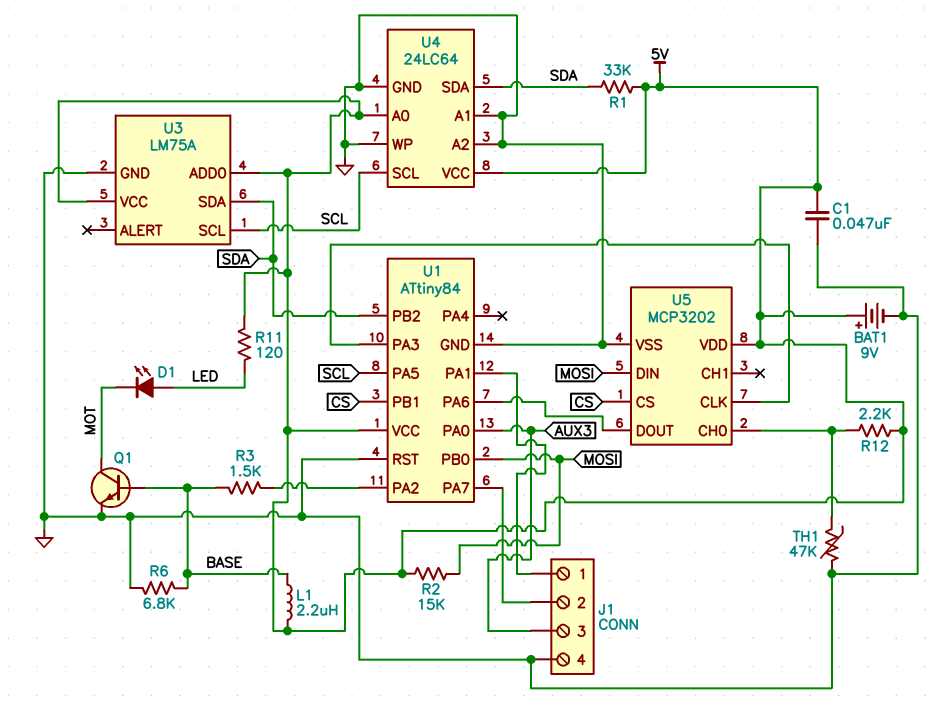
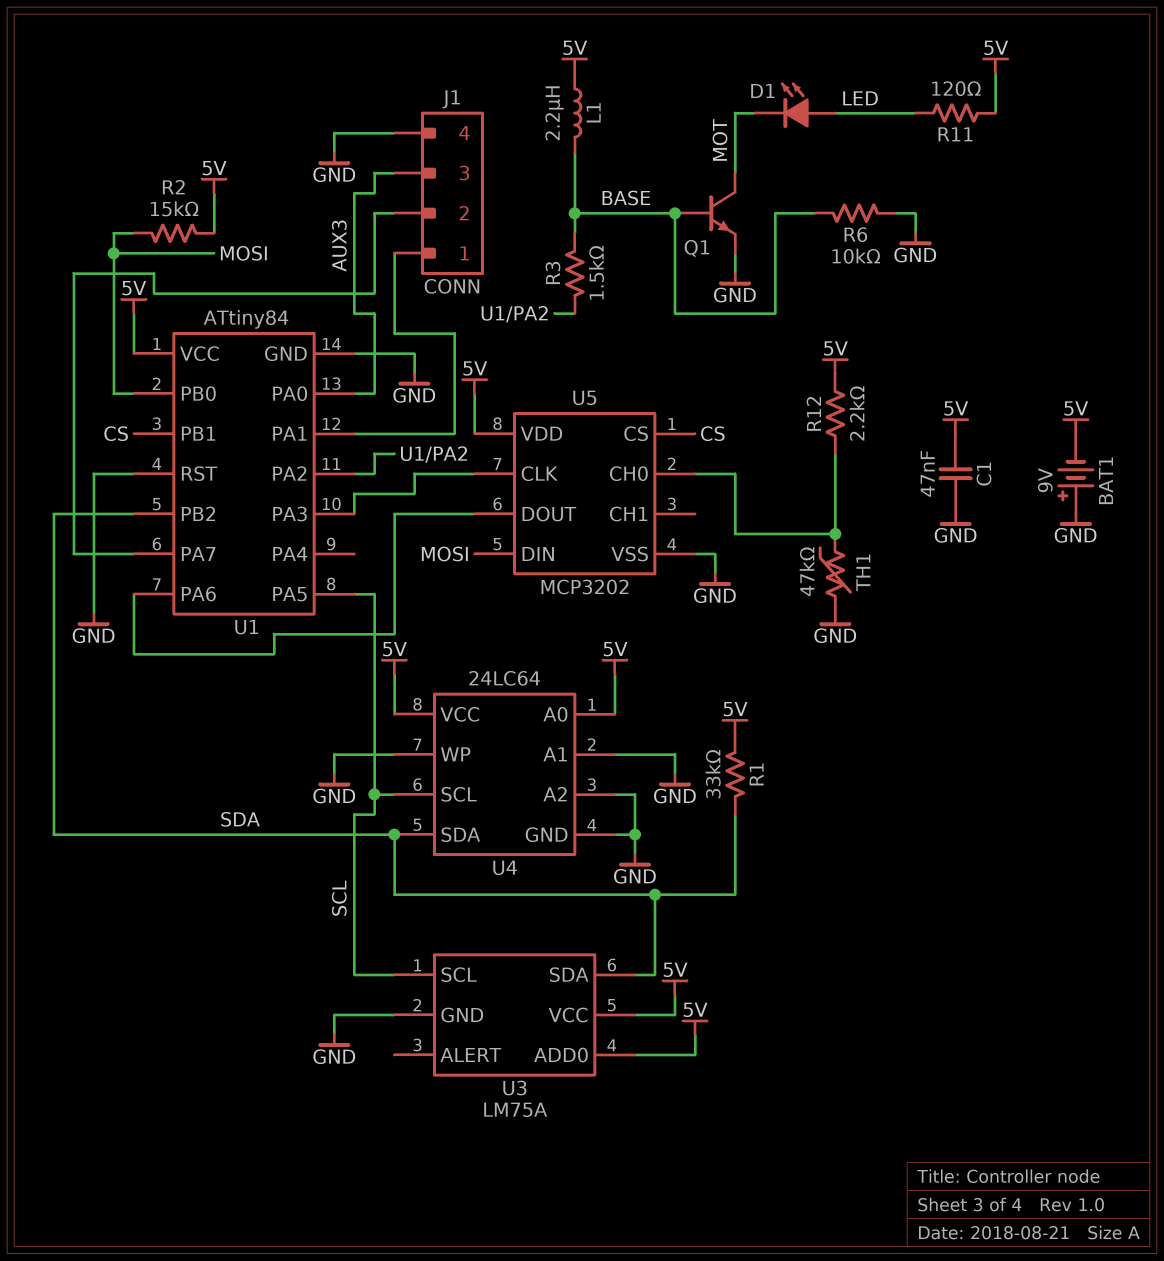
BAT1: 9V (plus 5V, minus GND) -> 9V (plus GND, minus 5V)
R6: 6.8k (BASE, GND) -> 10k (BASE, GND)

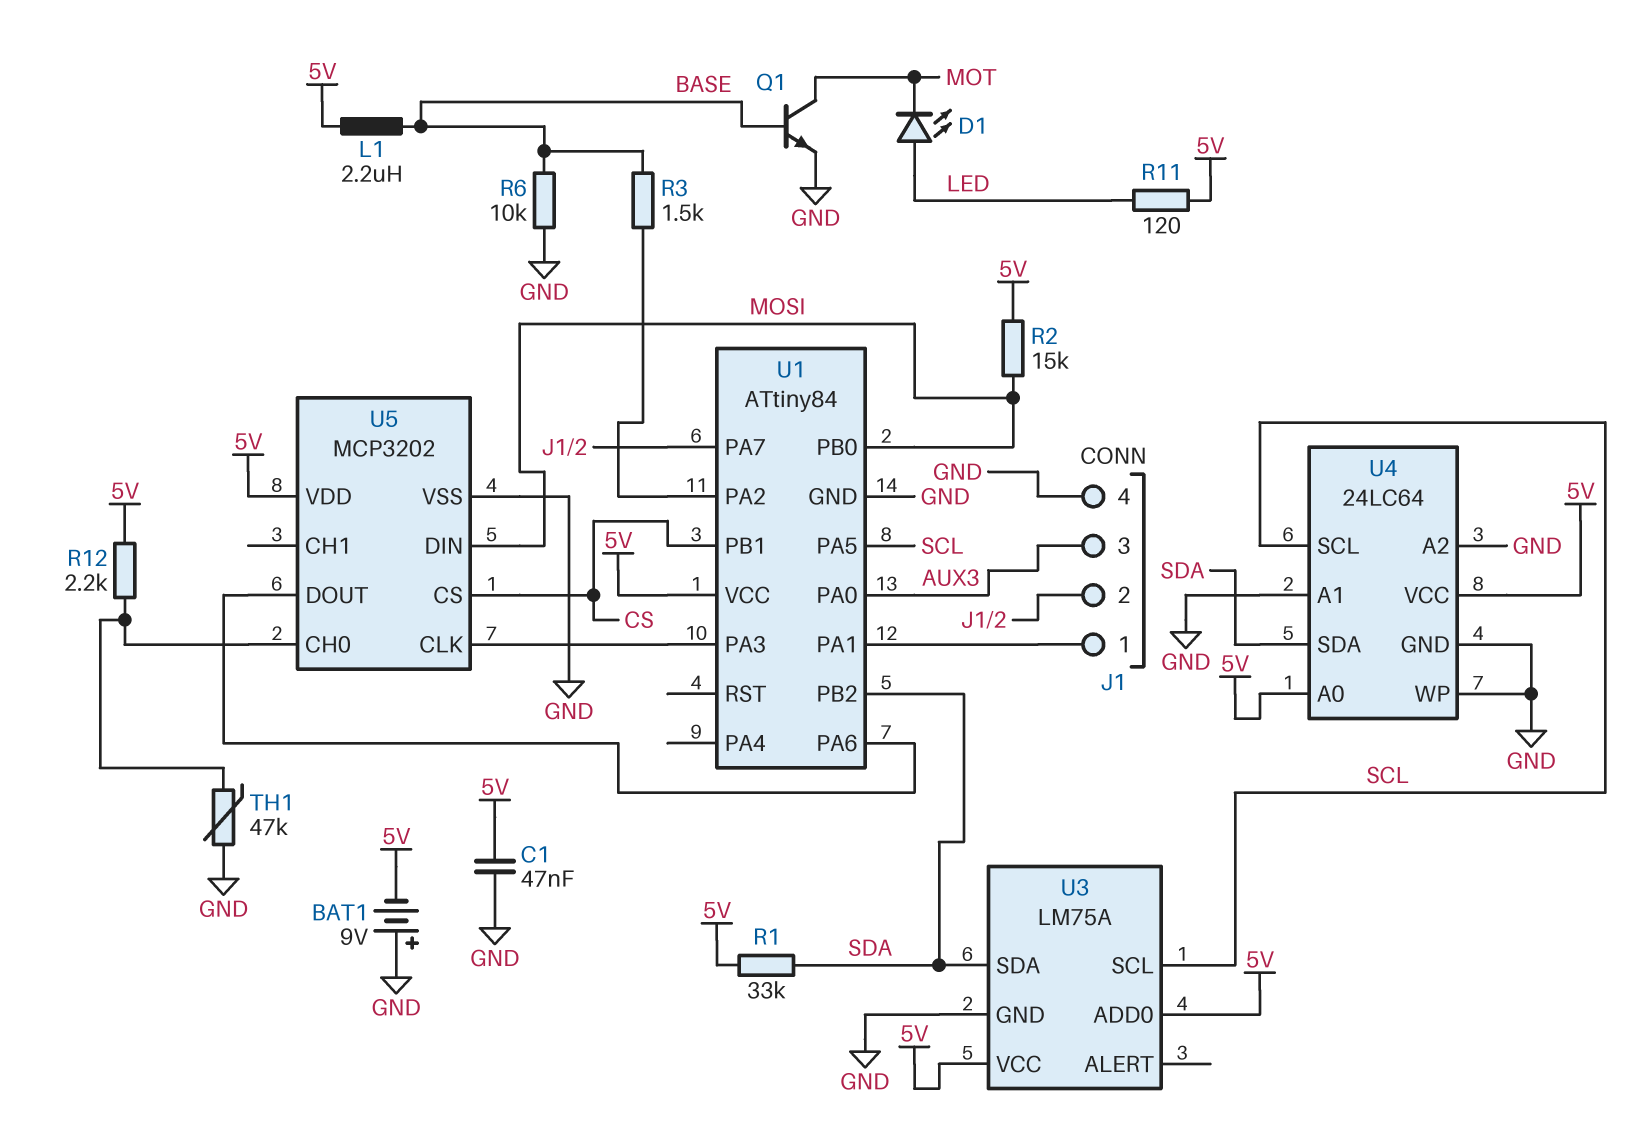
U1 pin RST: GND -> none

